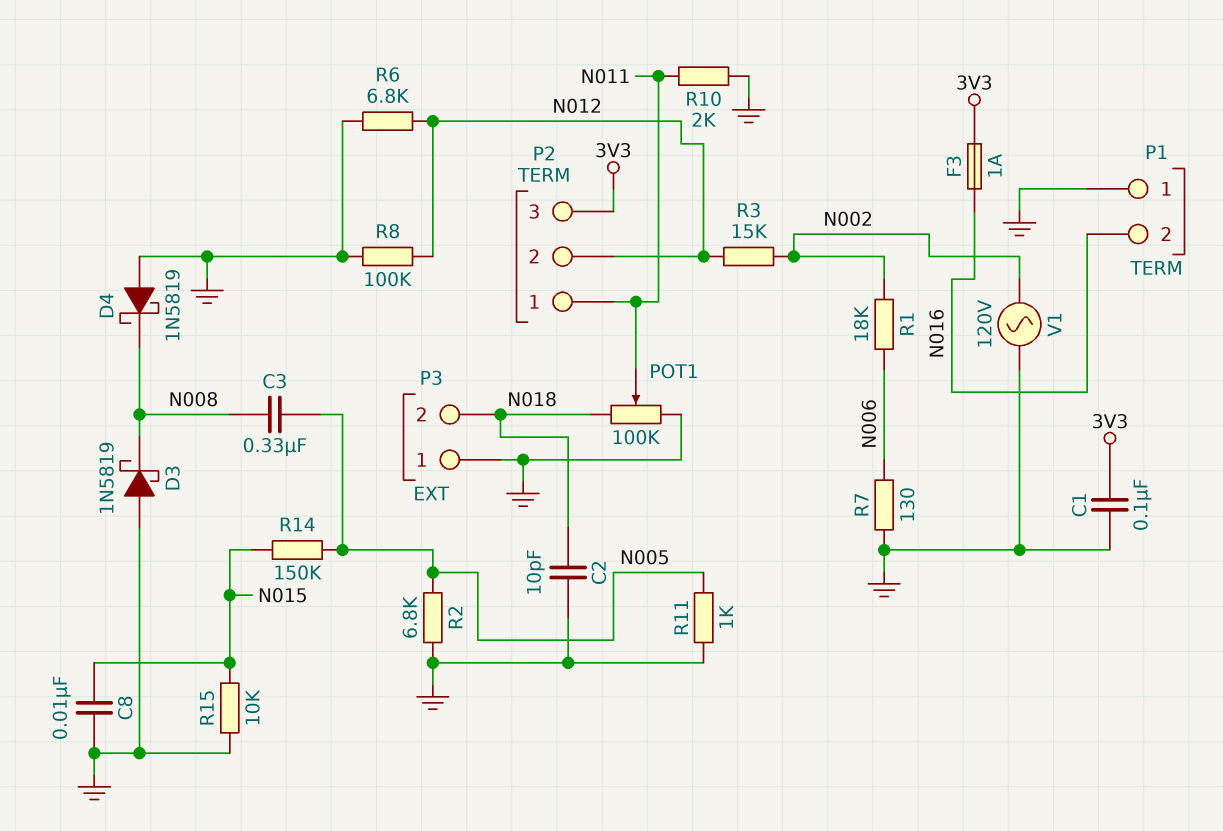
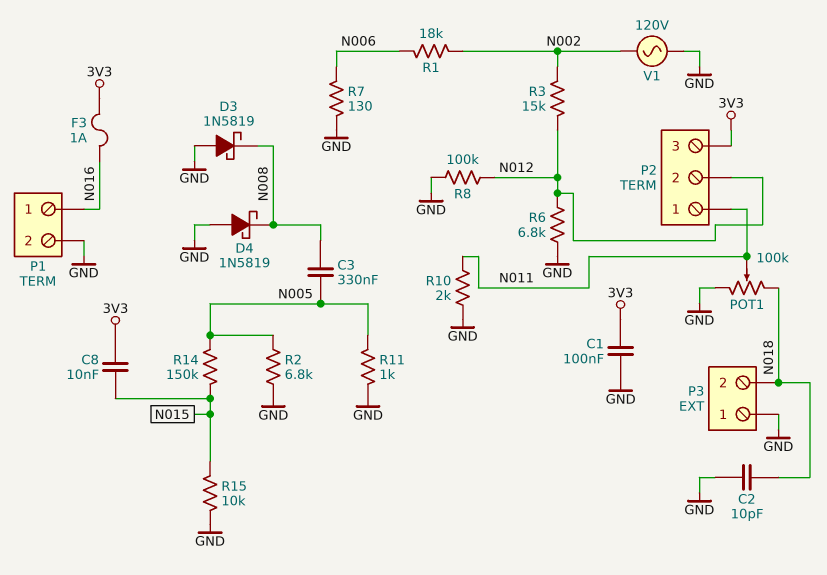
C8: 10nF (GND, N015) -> 10nF (3V3, N015)
P1 pin 1: GND -> N016
P1 pin 2: N016 -> GND

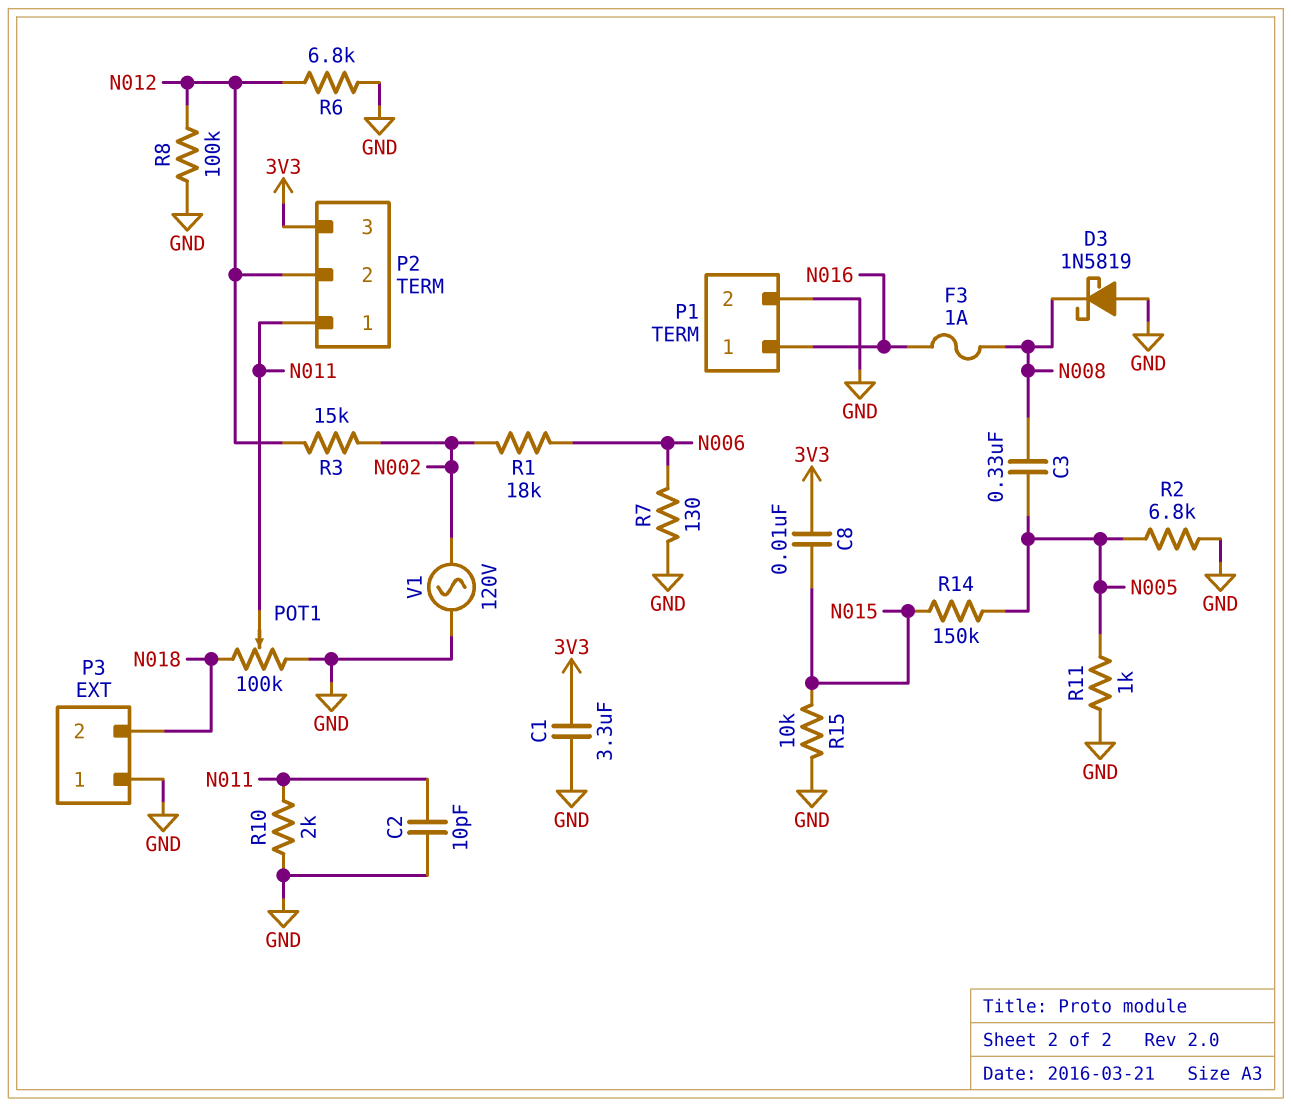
C1: 100nF (3V3, GND) -> 3.3uF (3V3, GND)
C2: 10pF (GND, N018) -> 10pF (GND, N011)
D4: schottky 1N5819 (A GND, K N008) -> none
F3: 1A (3V3, N016) -> 1A (N008, N016)

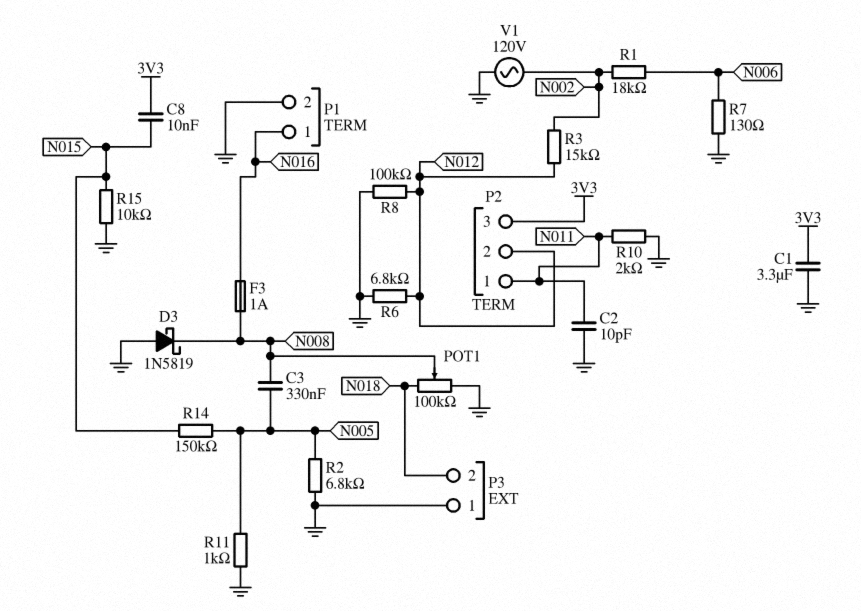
POT1: 100k (GND, N018, wiper N011) -> 100k (GND, N018, wiper N008)

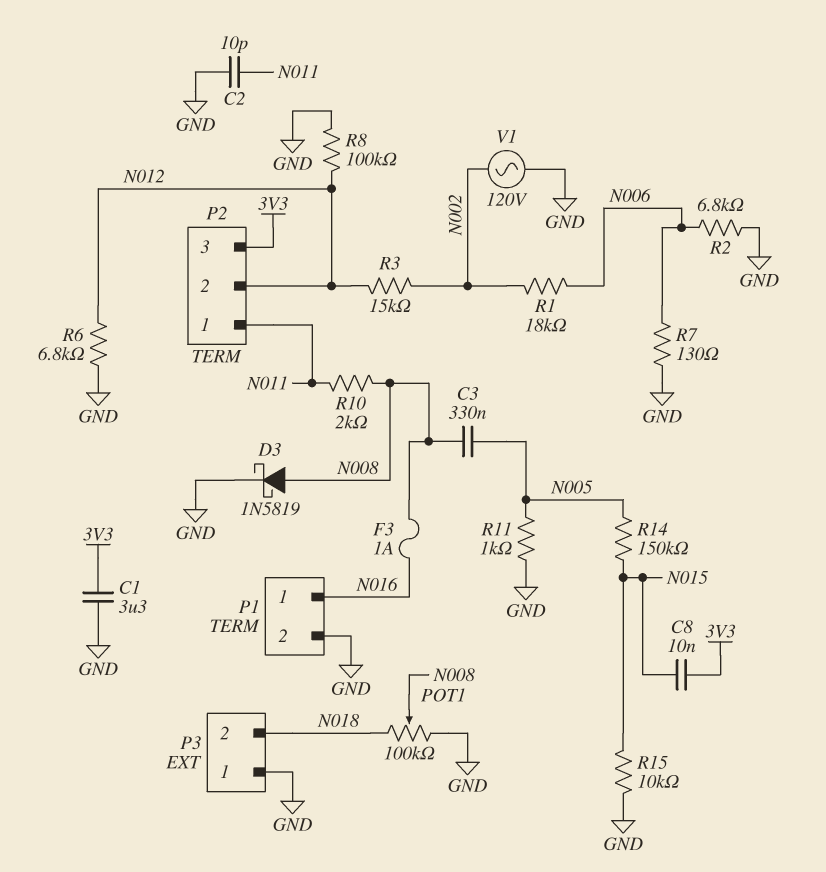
D3: schottky 1N5819 (A GND, K N008) -> schottky 1N5819 (A N008, K GND)
R2: 6.8k (GND, N005) -> 6.8k (GND, N006)
R10: 2k (GND, N011) -> 2k (N008, N011)

